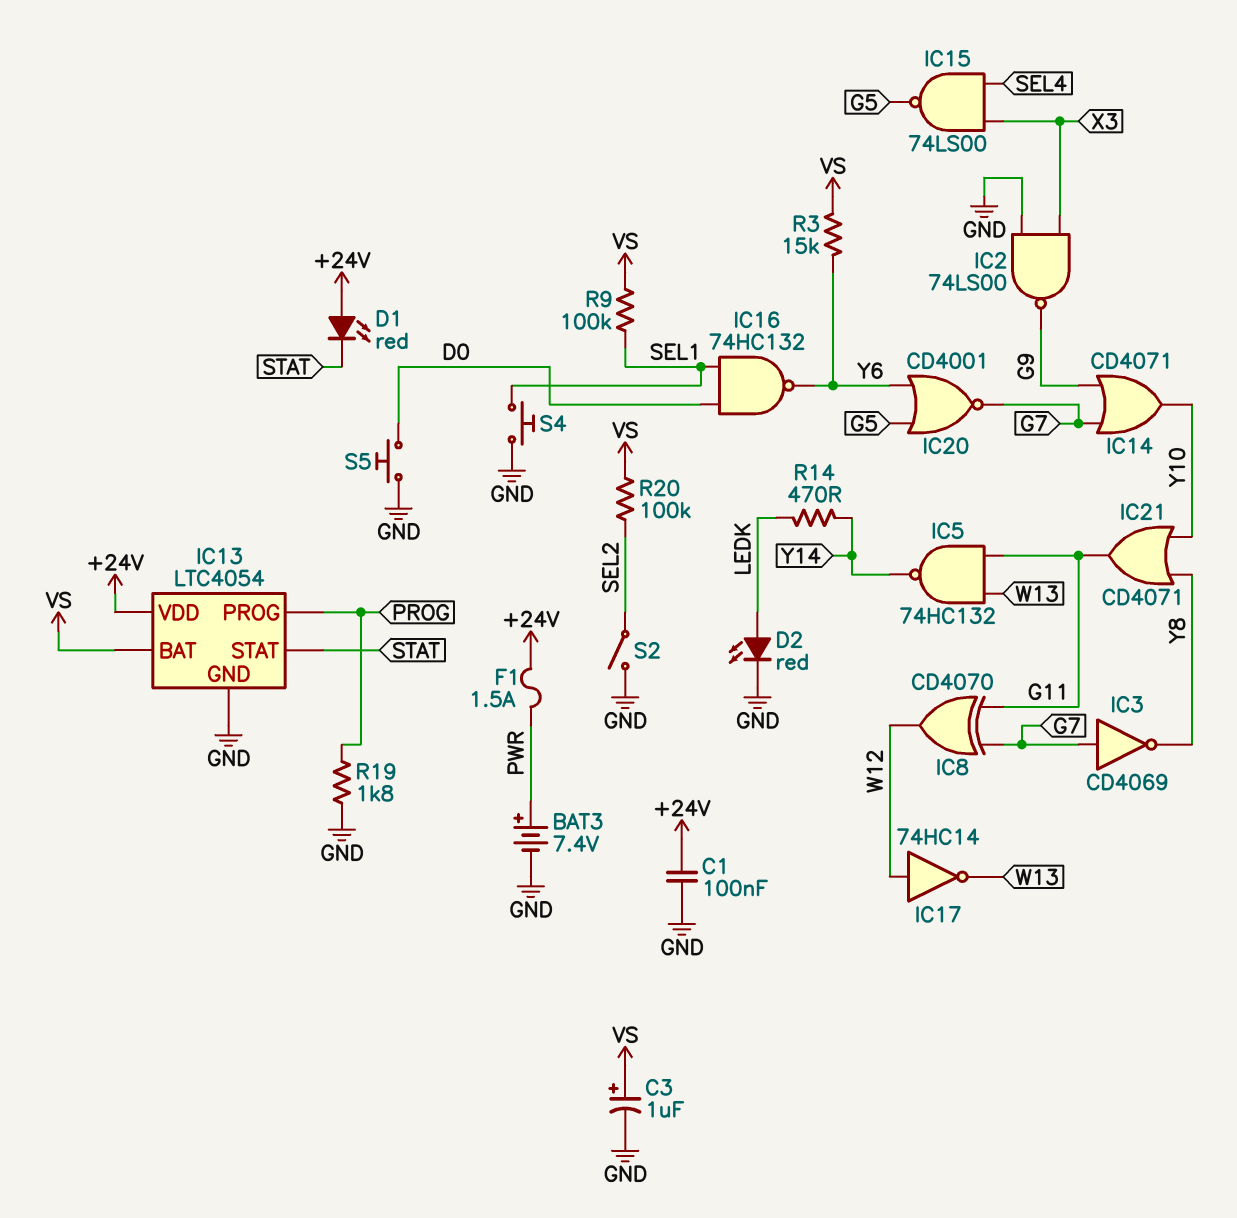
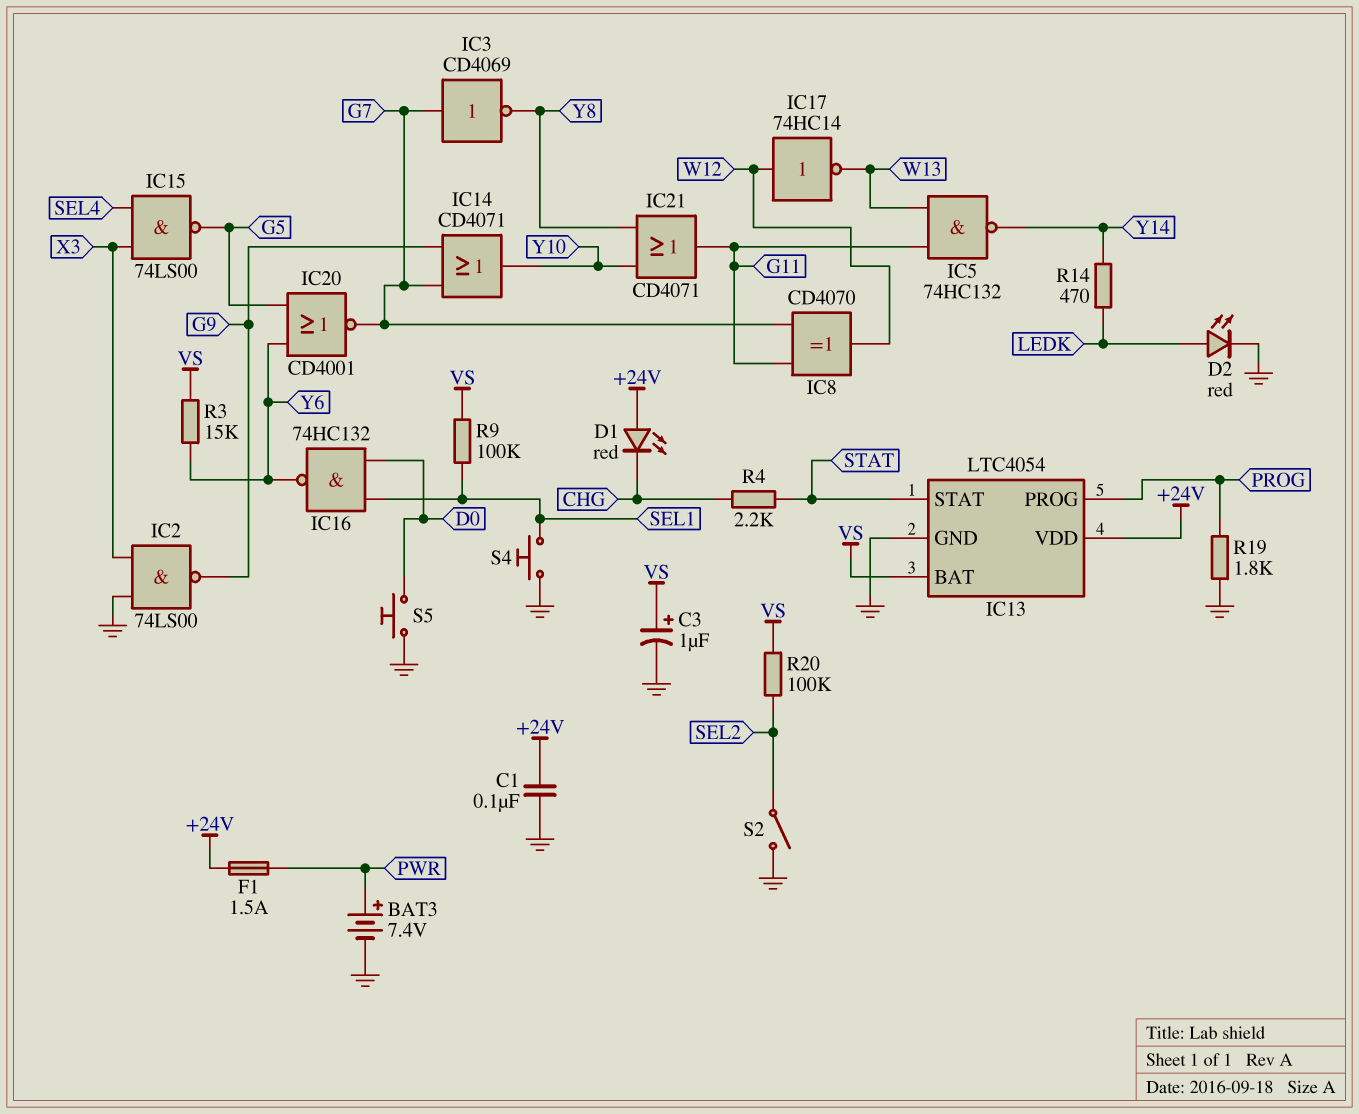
D1: LED red (A +24V, K STAT) -> LED red (A +24V, K CHG)
R4: none -> 2.2k (CHG, STAT)

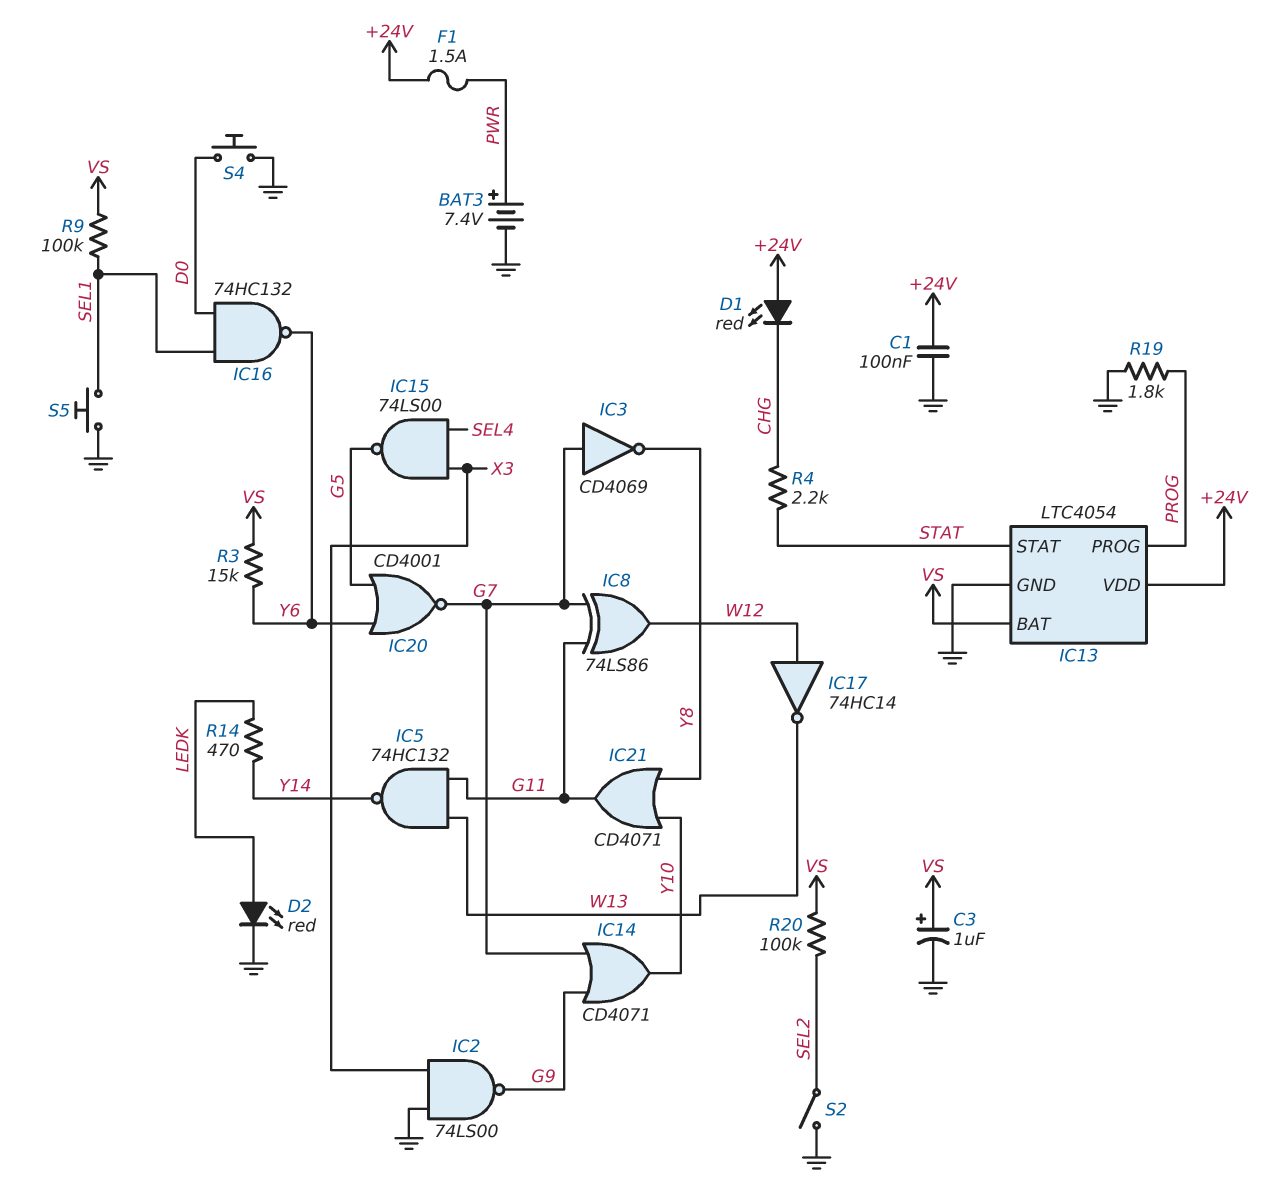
IC8: XOR CD4070 (in G7, in G11, out W12) -> XOR 74LS86 (in G7, in G11, out W12)
S4: button (GND, SEL1) -> button (D0, GND)
S5: button (D0, GND) -> button (GND, SEL1)

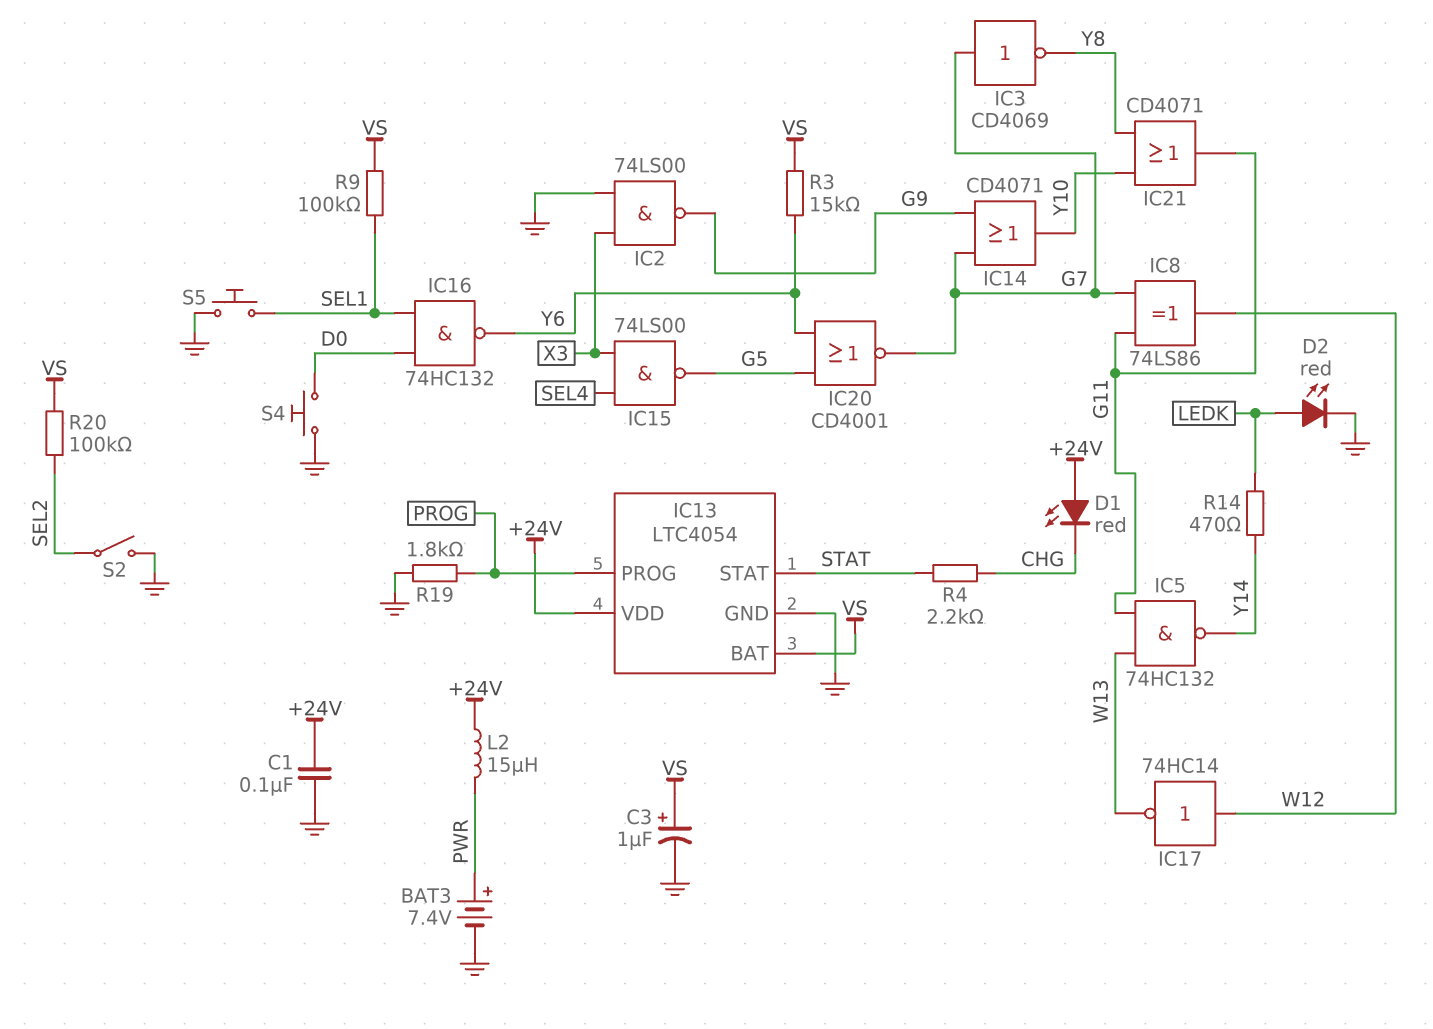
F1: 1.5A (+24V, PWR) -> none
L2: none -> 15uH (+24V, PWR)

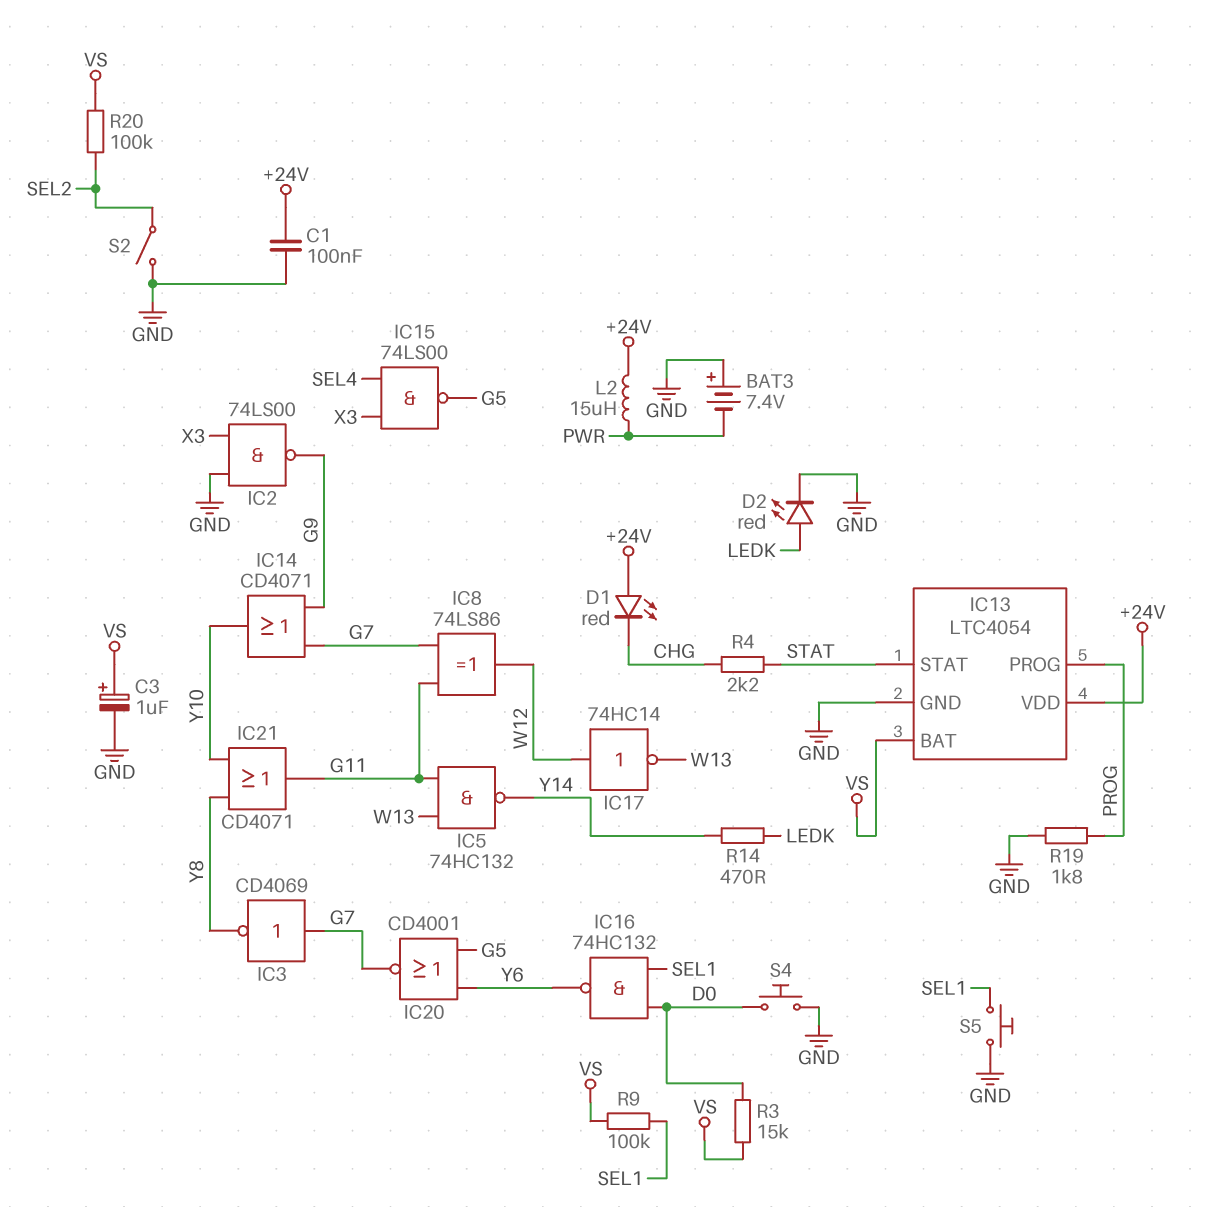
BAT3: 7.4V (plus PWR, minus GND) -> 7.4V (plus GND, minus PWR)
R3: 15k (VS, Y6) -> 15k (D0, VS)

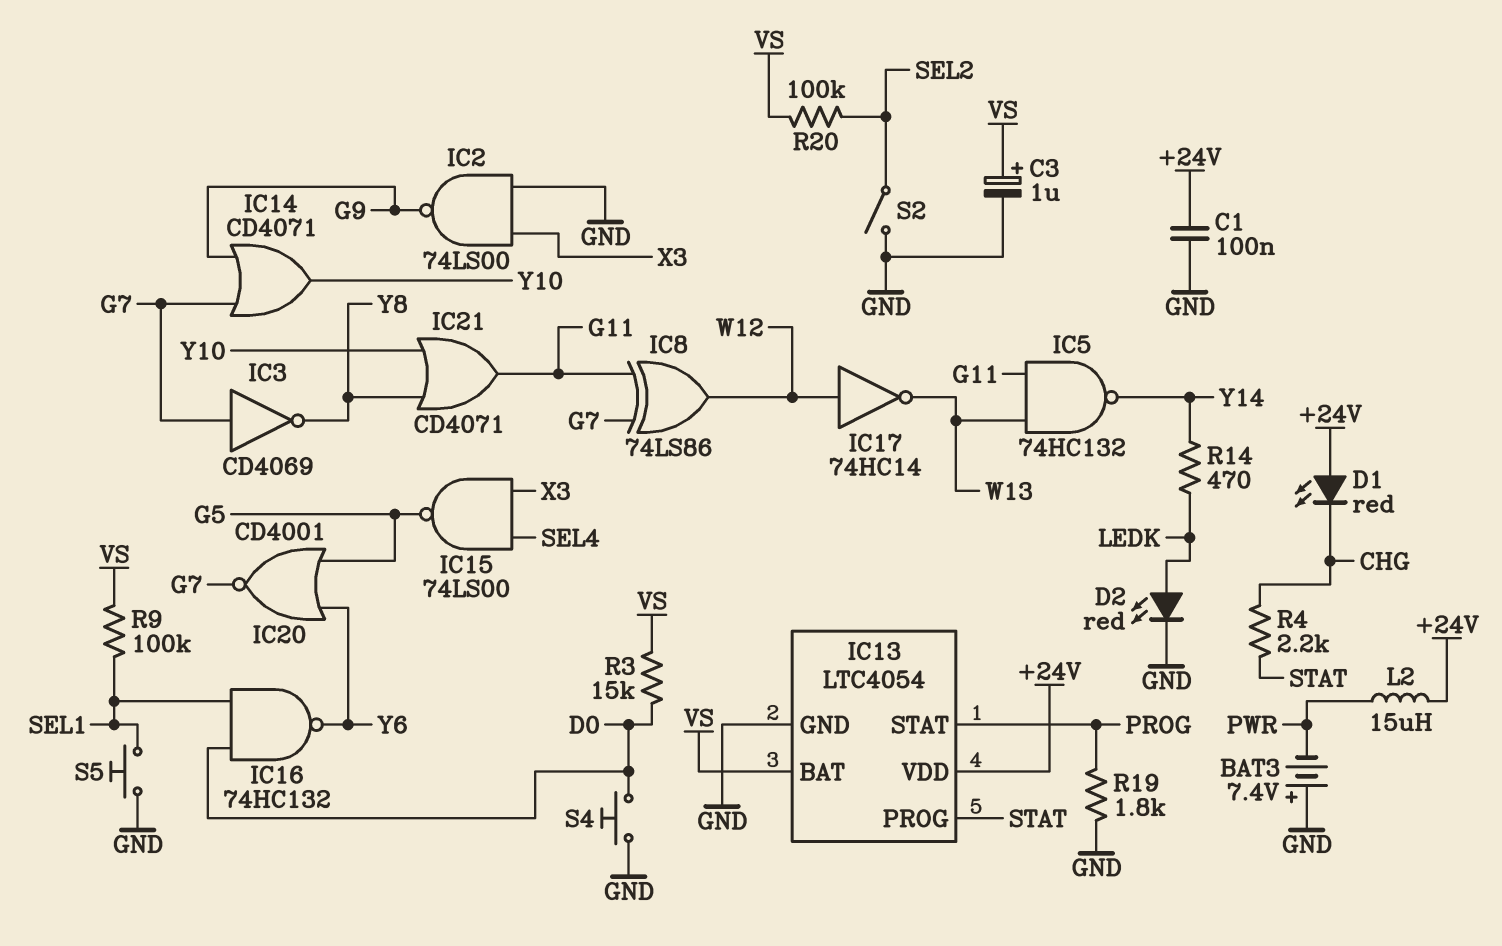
IC13 pin PROG: PROG -> STAT
IC13 pin STAT: STAT -> PROG

